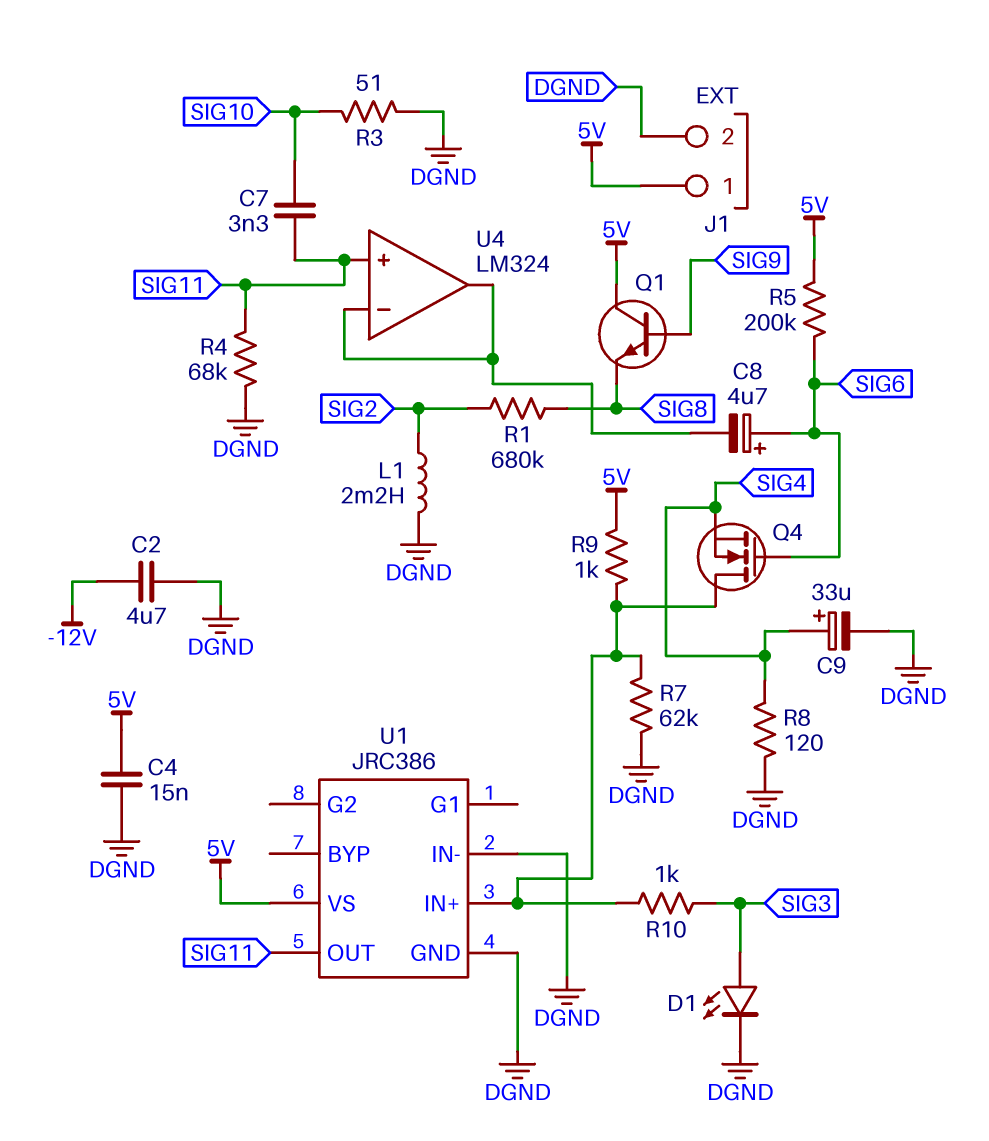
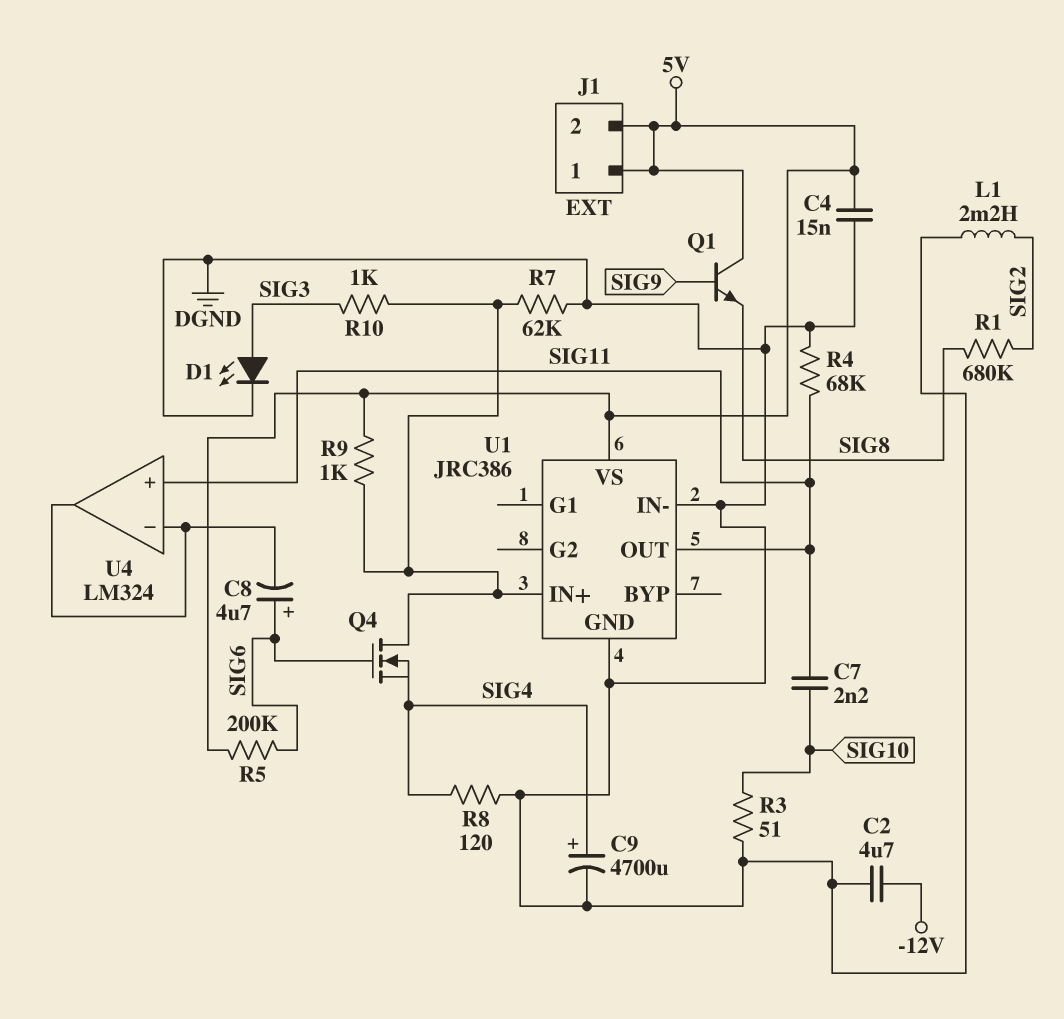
C7: 3.3nF (SIG10, SIG11) -> 2.2nF (SIG10, SIG11)
C9: 33uF (plus SIG4, minus DGND) -> 4700uF (plus SIG4, minus DGND)
J1 pin 2: DGND -> 5V

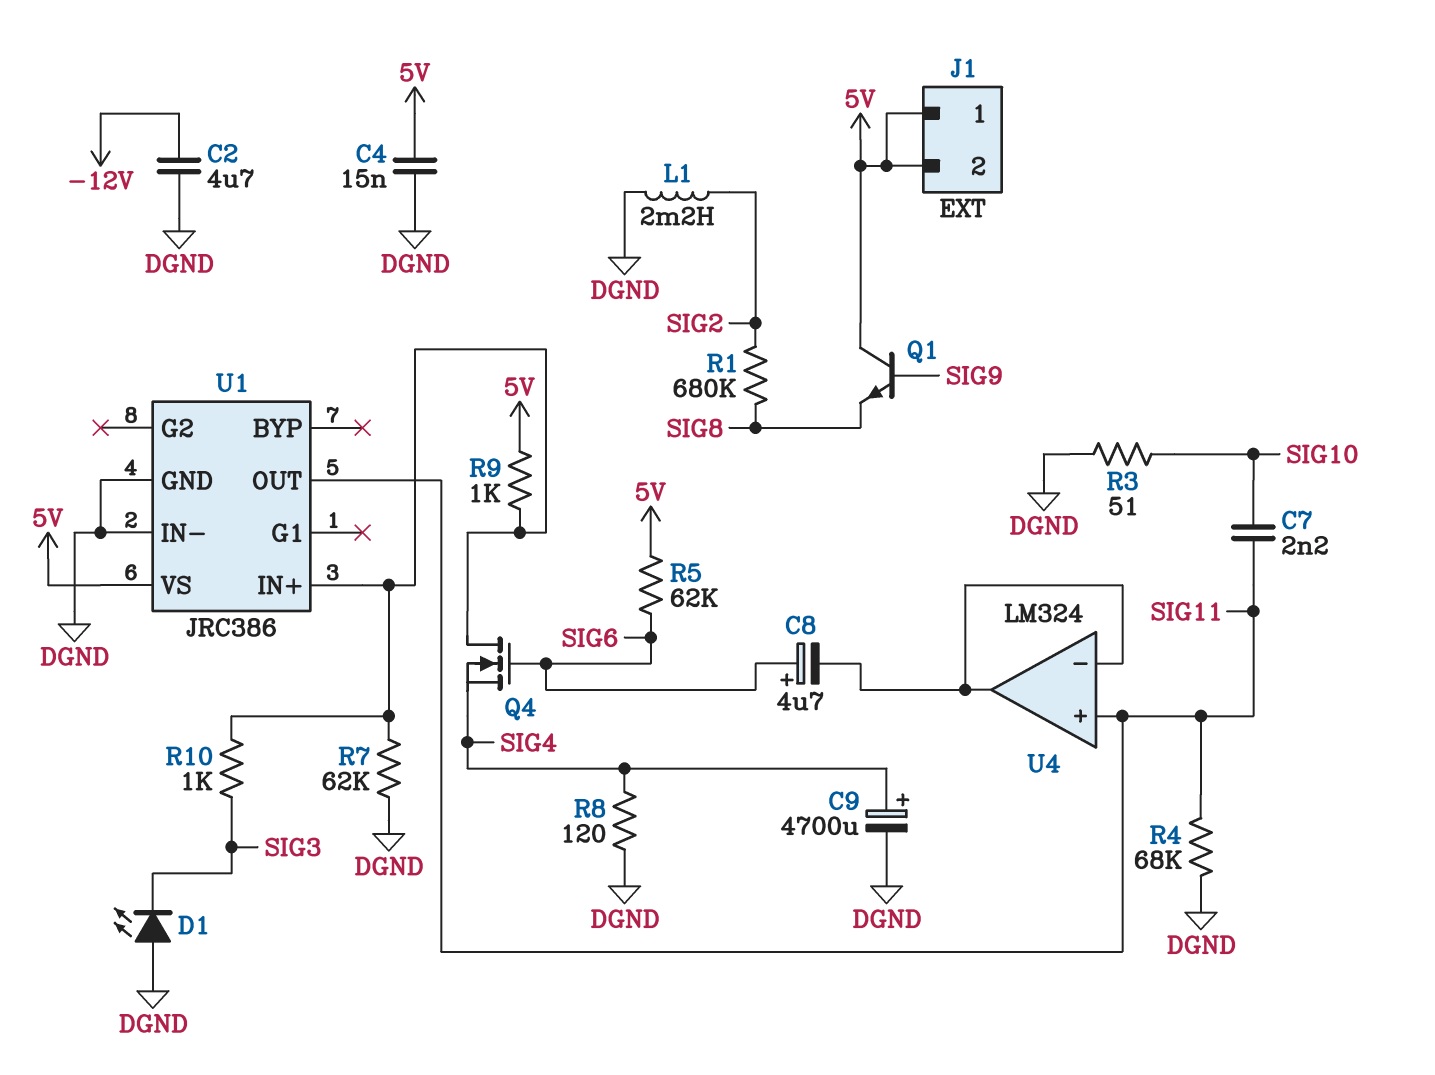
D1: LED (A SIG3, K DGND) -> LED (A DGND, K SIG3)
R5: 200k (5V, SIG6) -> 62k (5V, SIG6)

